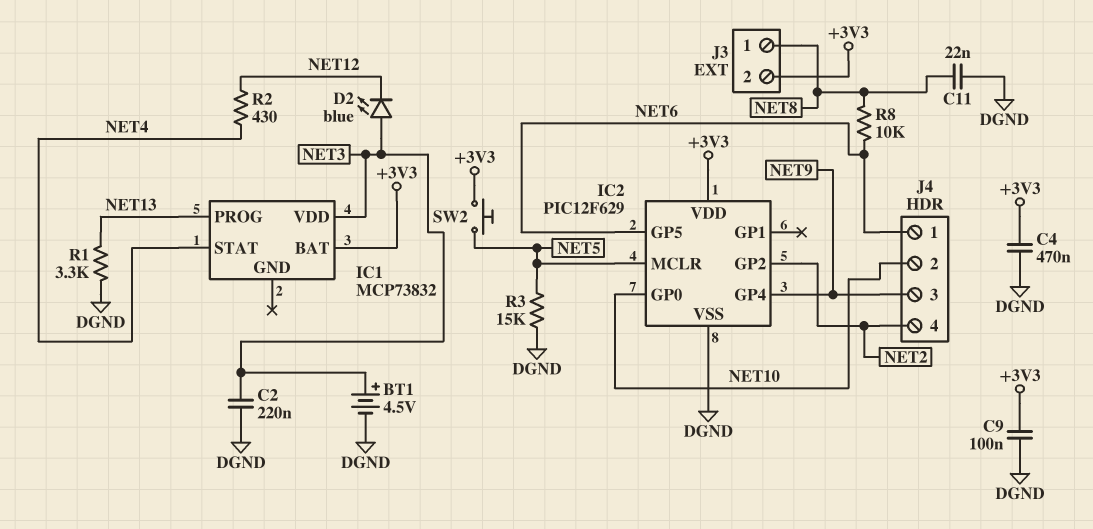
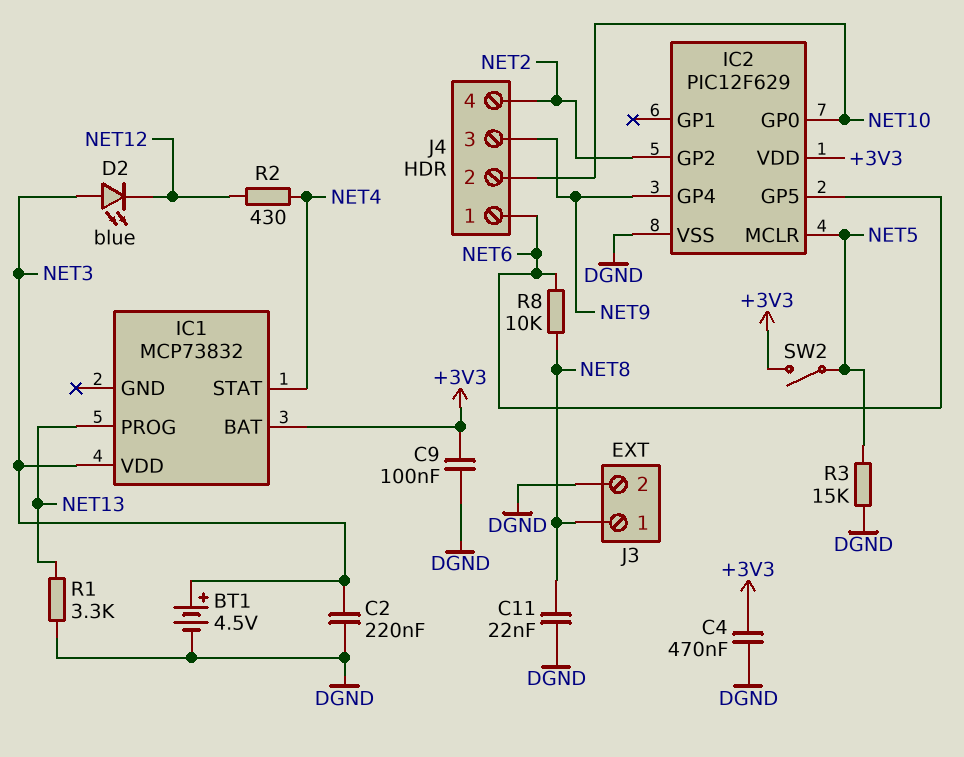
J3 pin 2: +3V3 -> DGND
SW2: button (+3V3, NET5) -> switch (+3V3, NET5)

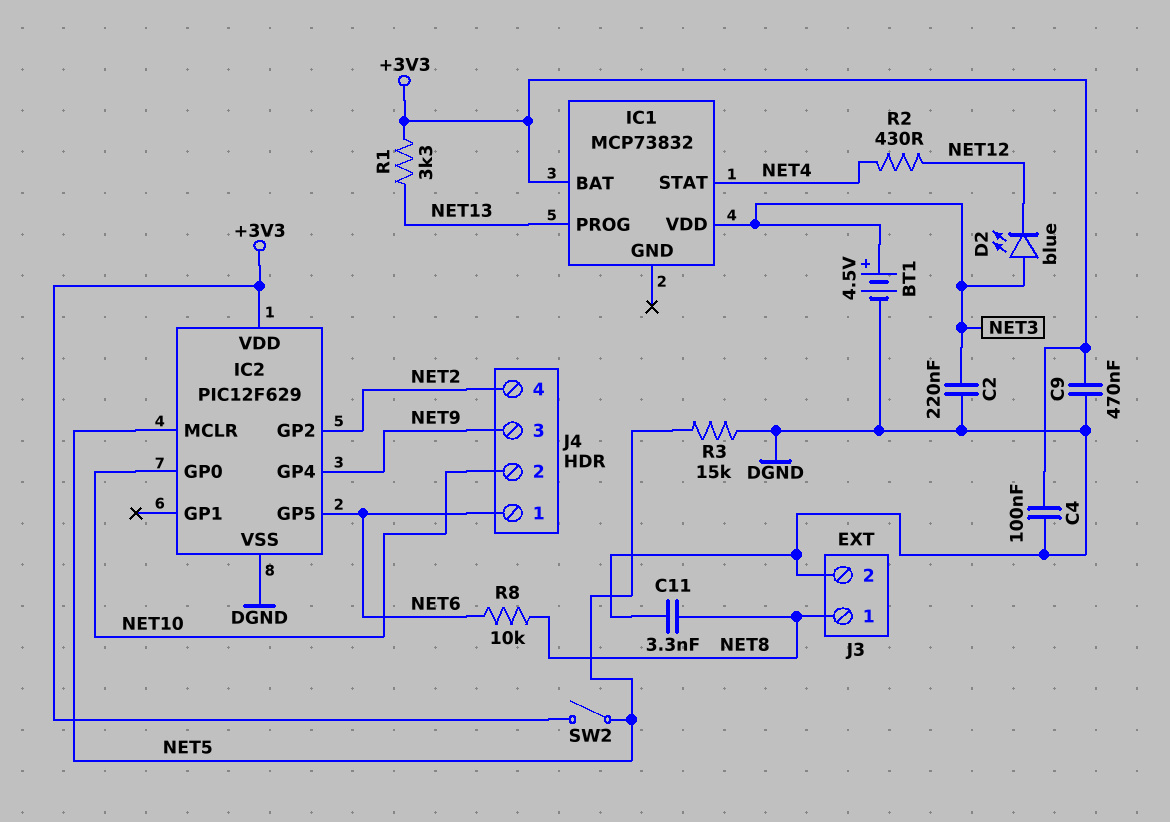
C4: 470nF (+3V3, DGND) -> 100nF (+3V3, DGND)
C9: 100nF (+3V3, DGND) -> 470nF (+3V3, DGND)
C11: 22nF (DGND, NET8) -> 3.3nF (DGND, NET8)
R1: 3.3k (DGND, NET13) -> 3.3k (+3V3, NET13)

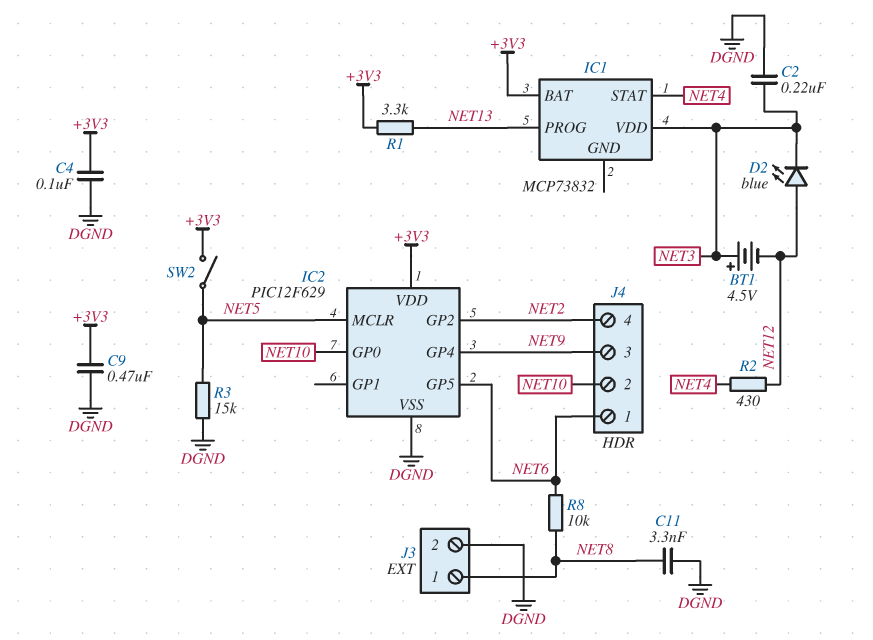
BT1: 4.5V (plus NET3, minus DGND) -> 4.5V (plus NET3, minus NET12)
D2: LED blue (A NET3, K NET12) -> LED blue (A NET12, K NET3)

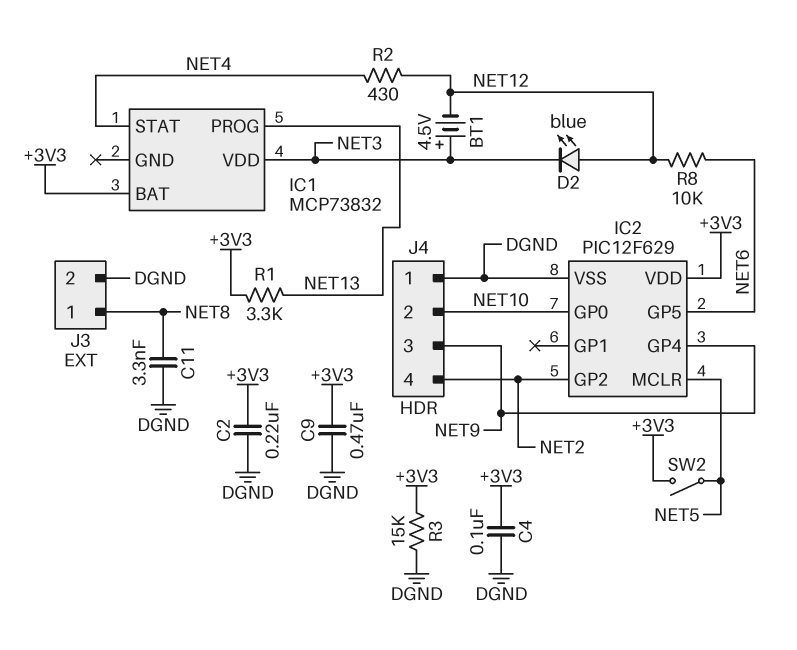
C2: 220nF (DGND, NET3) -> 220nF (+3V3, DGND)
J4 pin 1: NET6 -> DGND
R3: 15k (DGND, NET5) -> 15k (+3V3, DGND)
R8: 10k (NET6, NET8) -> 10k (NET6, NET12)

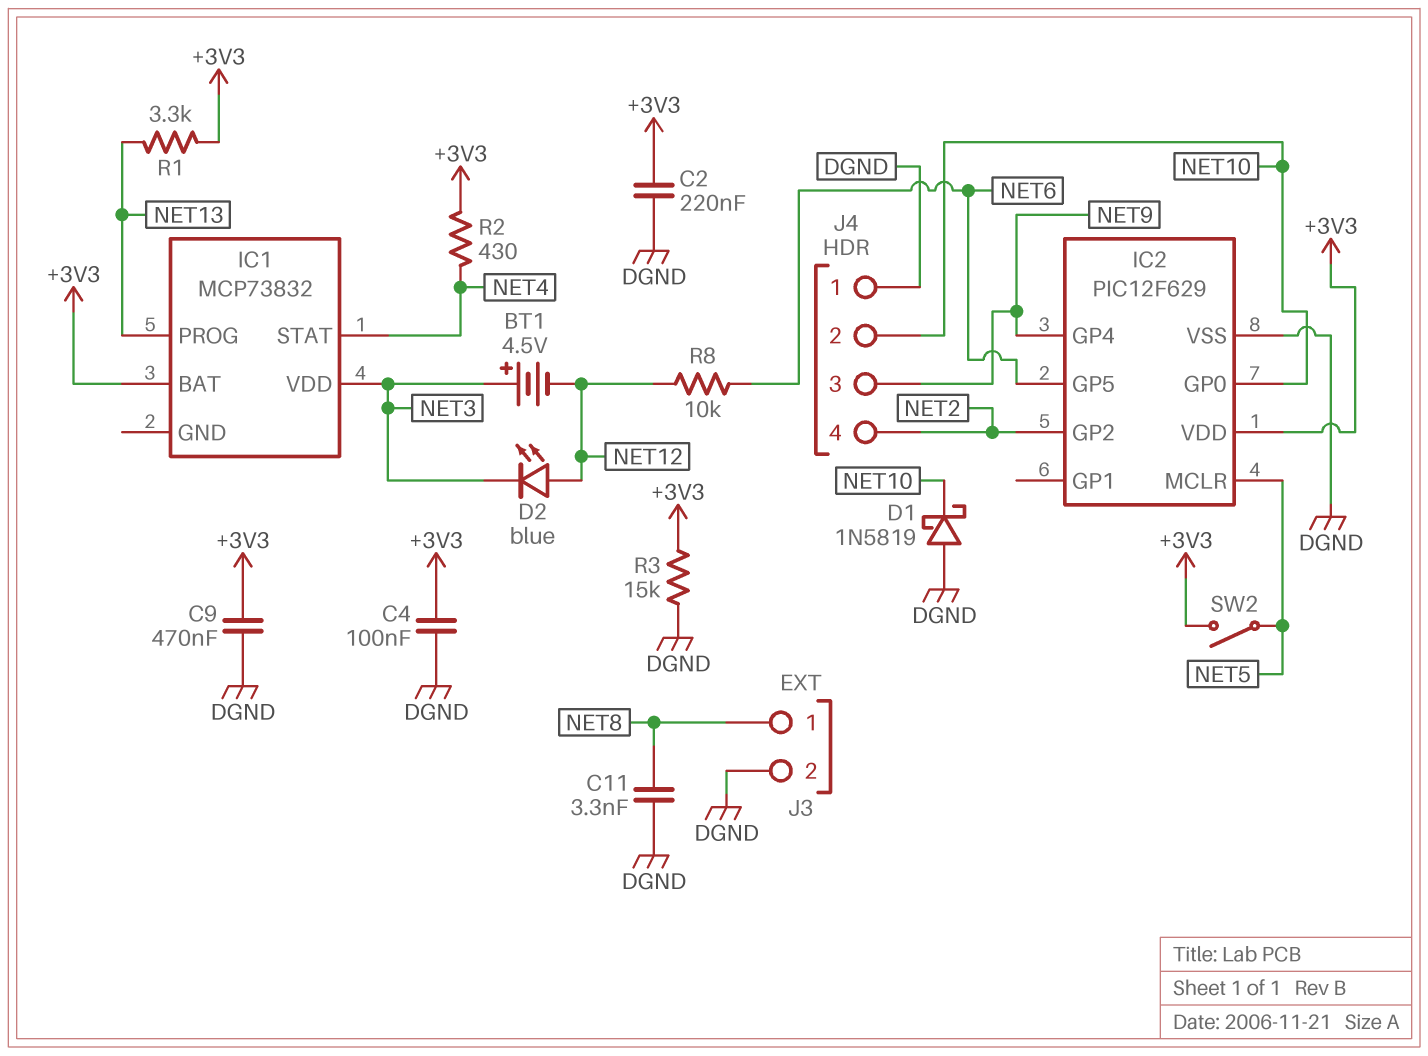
D1: none -> schottky 1N5819 (A DGND, K NET10)
R2: 430 (NET4, NET12) -> 430 (+3V3, NET4)

